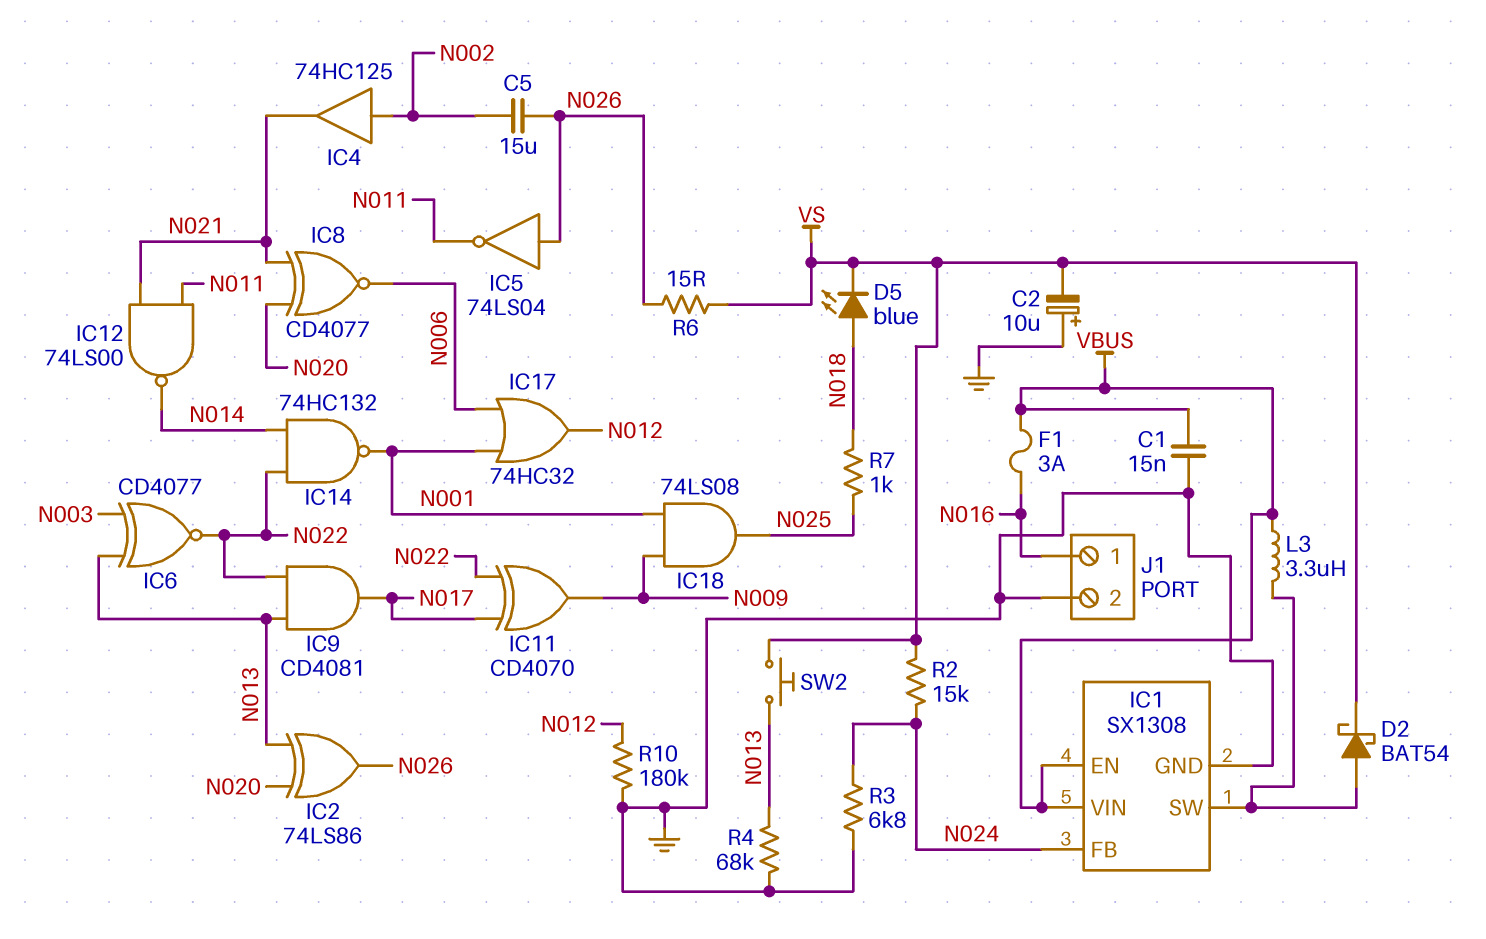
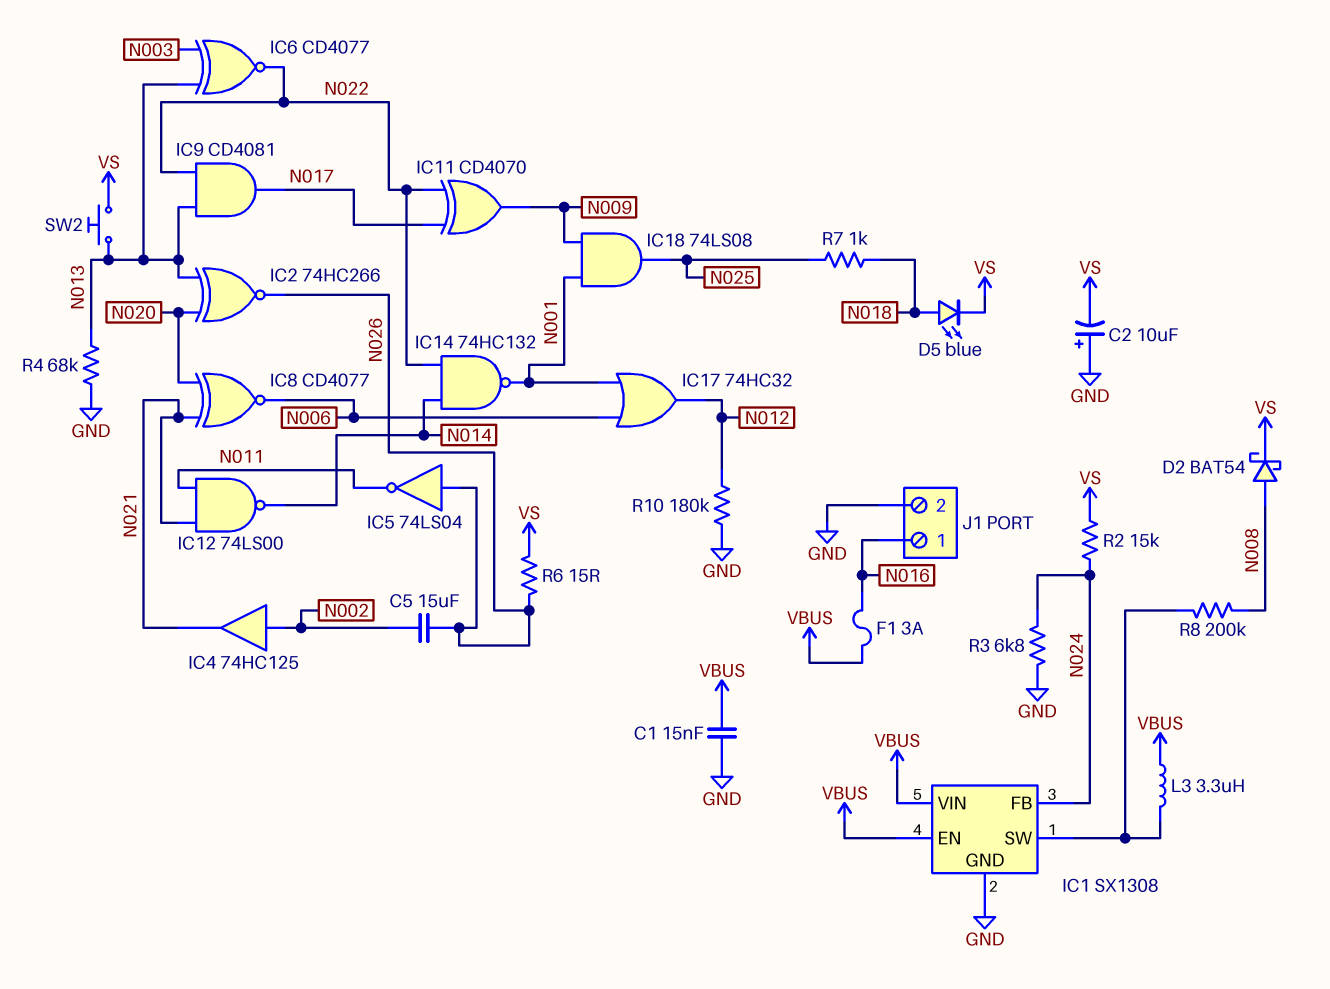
D2: schottky BAT54 (A IC1/SW, K VS) -> schottky BAT54 (A N008, K VS)
IC2: XOR 74LS86 (in N013, in N020, out N026) -> XNOR 74HC266 (in N013, in N020, out N026)
R8: none -> 200k (IC1/SW, N008)

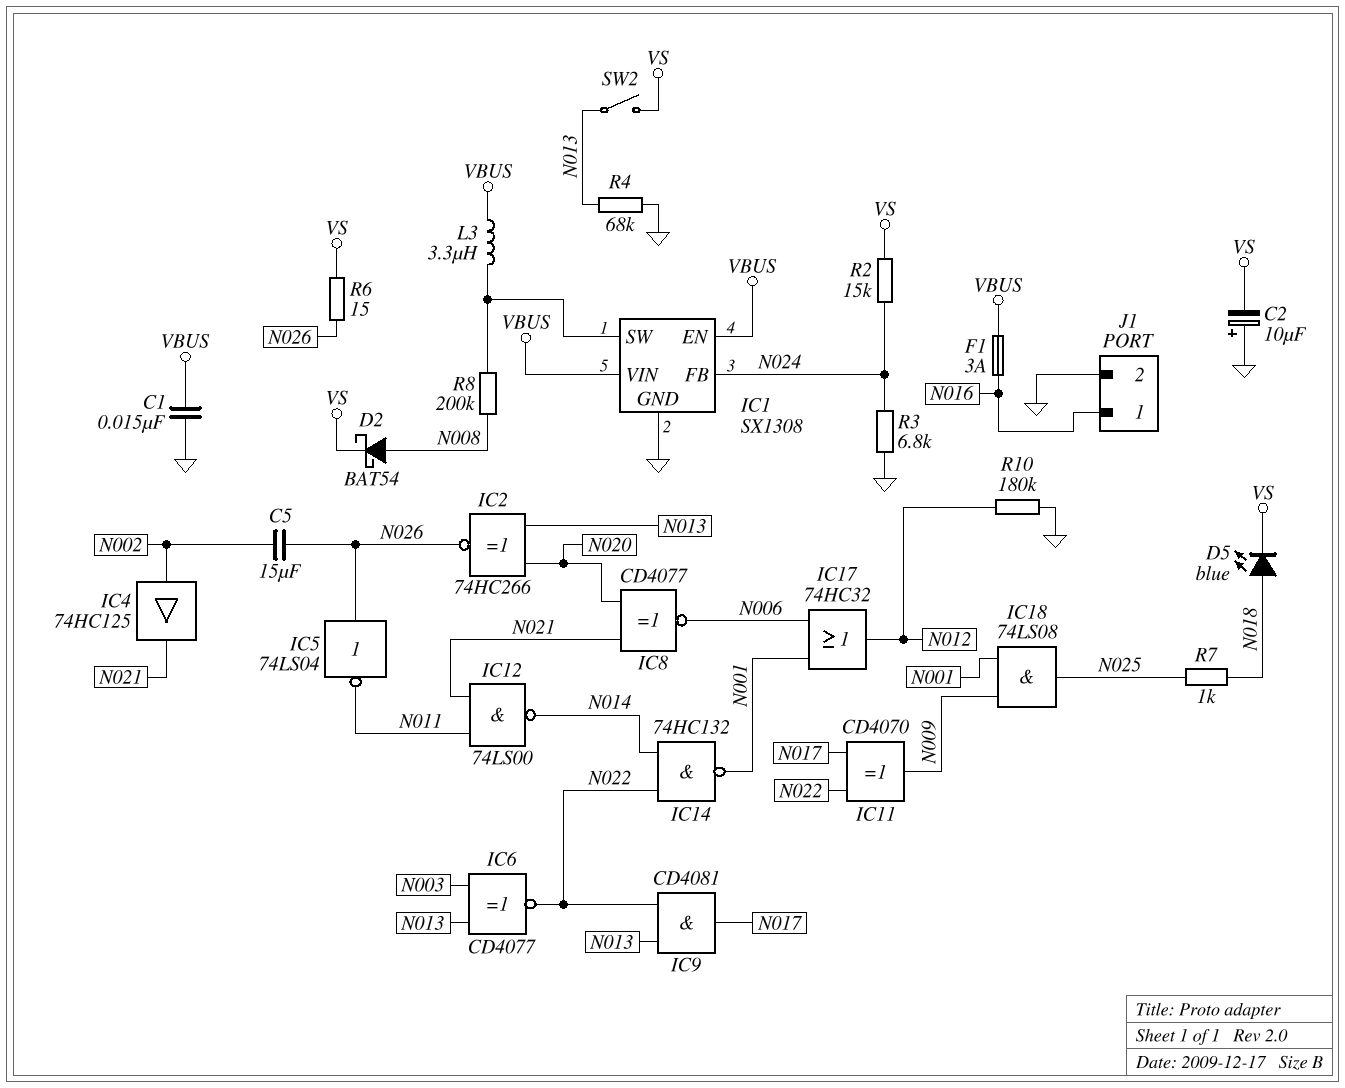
SW2: button (N013, VS) -> switch (N013, VS)

